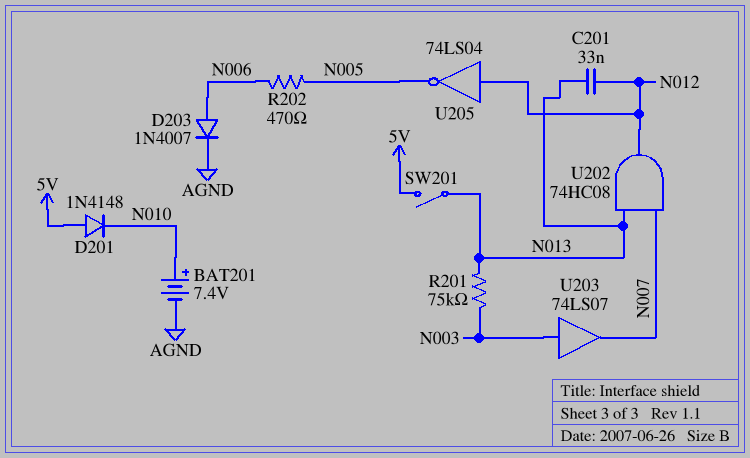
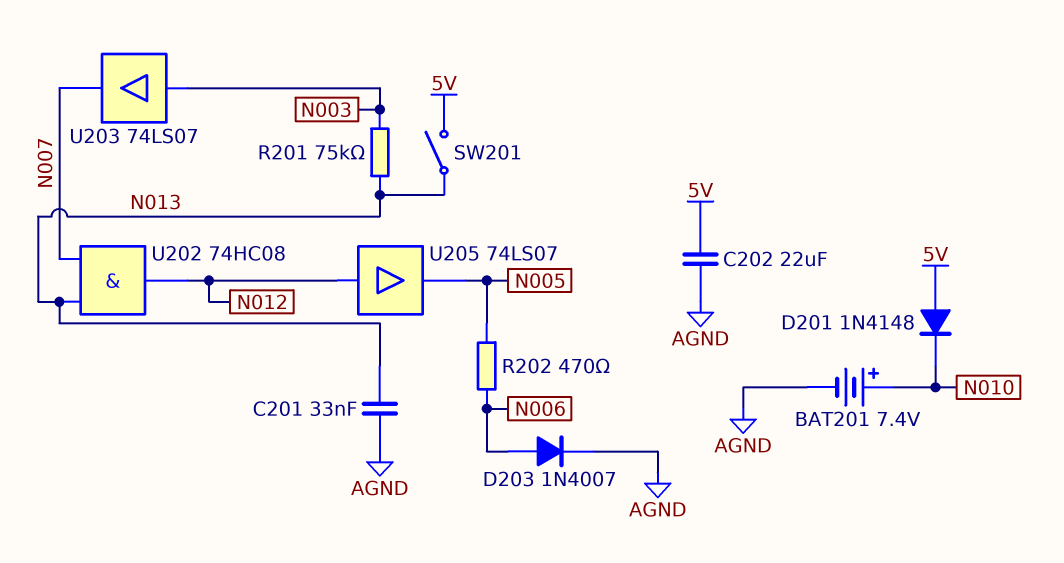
C201: 33nF (N012, N013) -> 33nF (AGND, N013)
C202: none -> 22uF (5V, AGND)
U205: NOT 74LS04 (in N012, out N005) -> buffer 74LS07 (in N012, out N005)

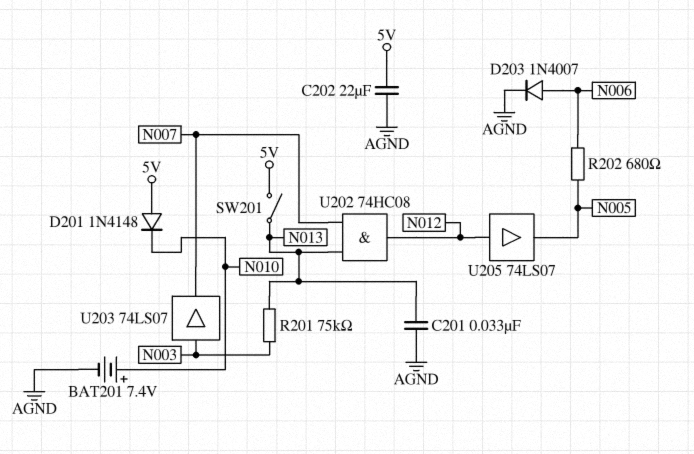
R202: 470 (N005, N006) -> 680 (N005, N006)

